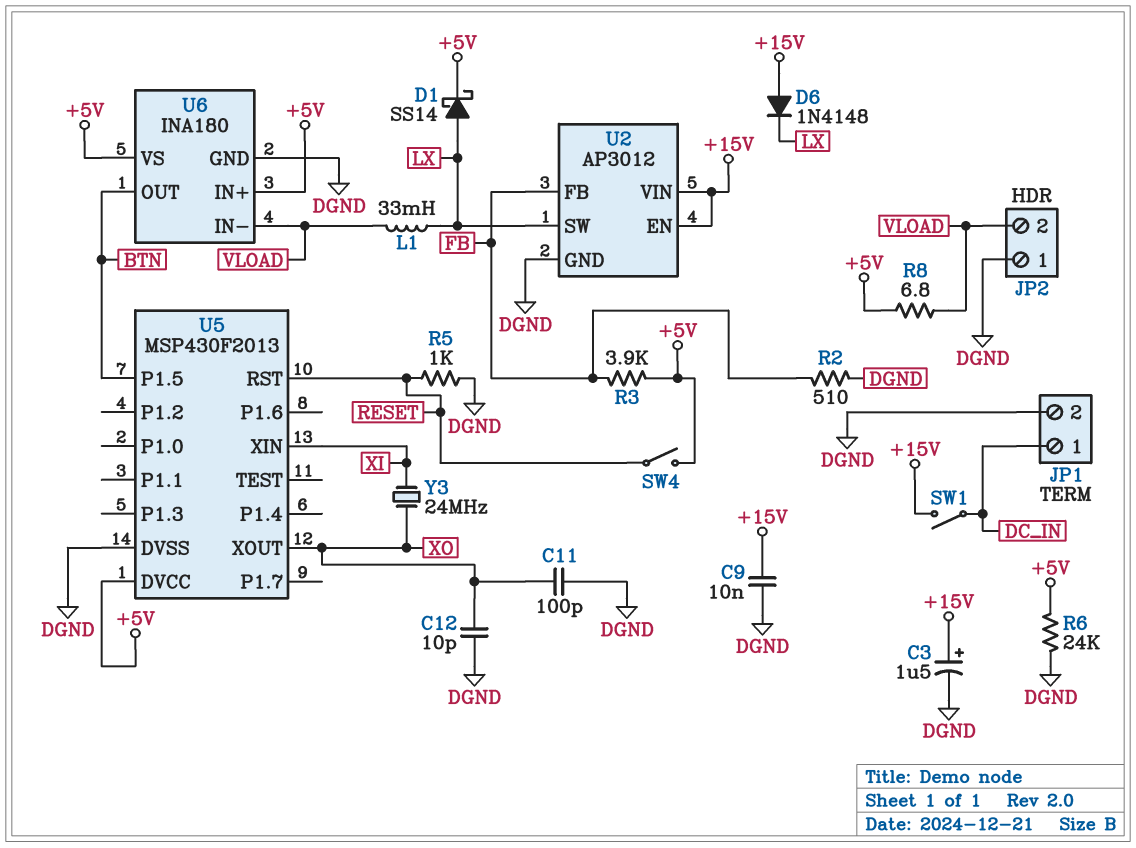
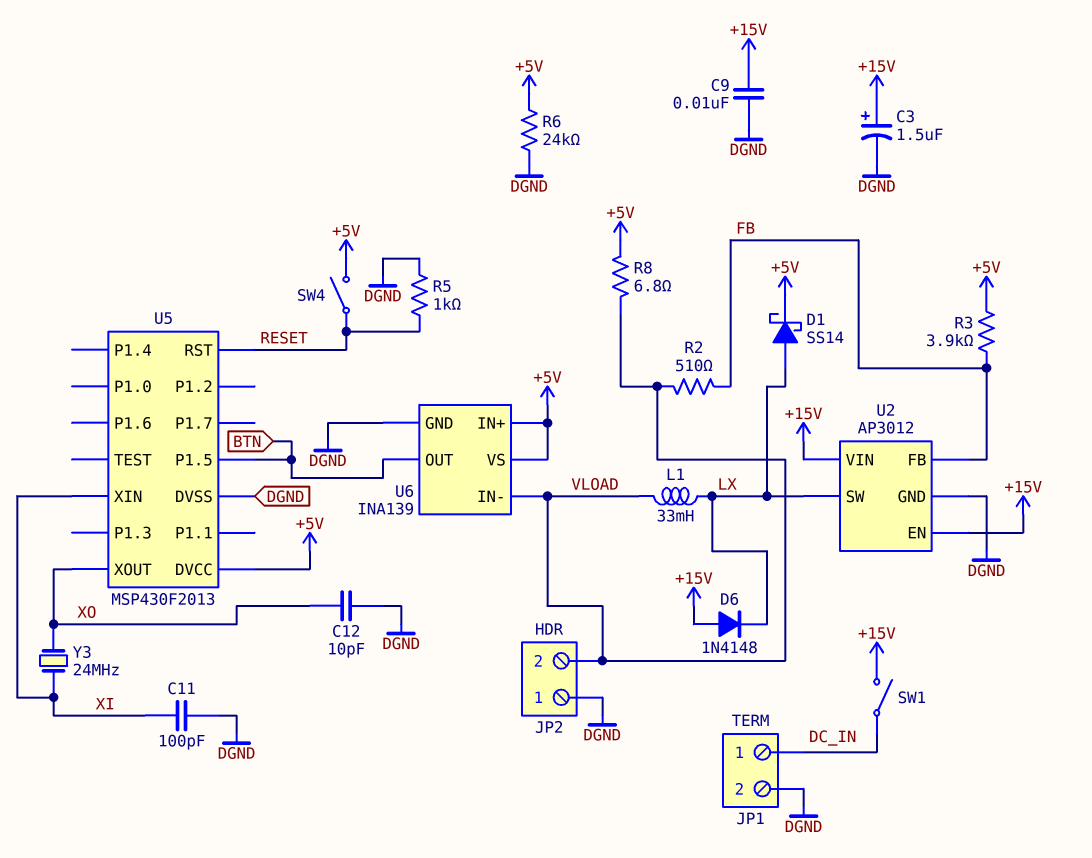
C11: 100pF (DGND, XO) -> 100pF (DGND, XI)
R2: 510 (DGND, FB) -> 510 (FB, VLOAD)
U6: INA180 -> INA139

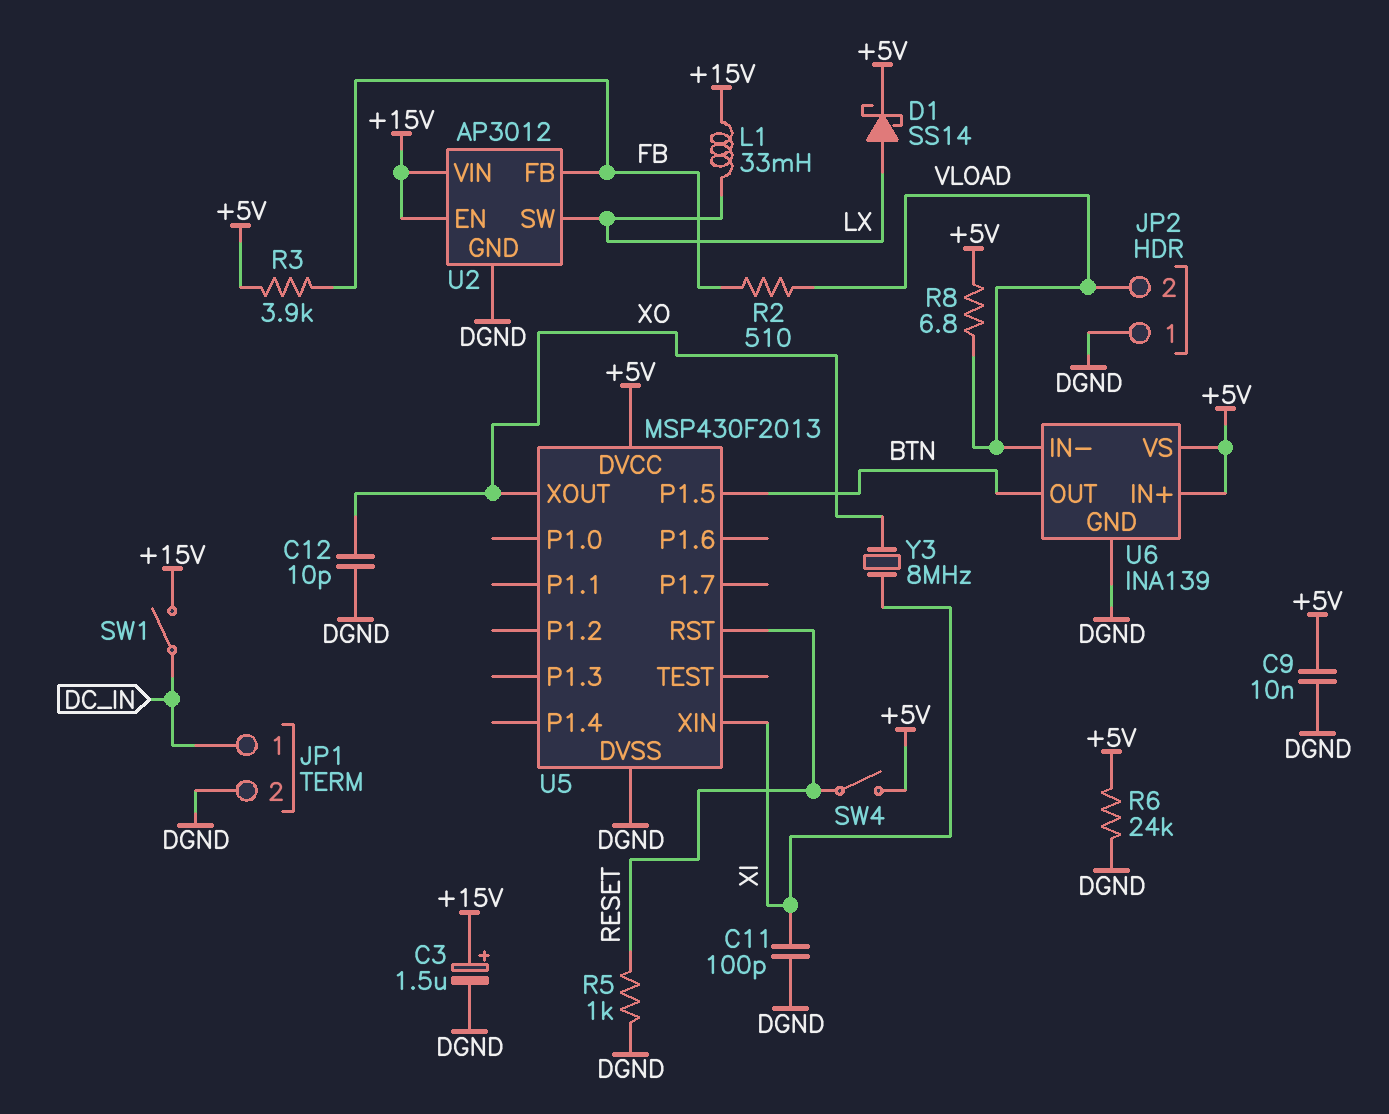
C9: 10nF (+15V, DGND) -> 10nF (+5V, DGND)
D6: diode 1N4148 (A +15V, K LX) -> none
L1: 33mH (LX, VLOAD) -> 33mH (+15V, LX)
Y3: 24MHz (XI, XO) -> 8MHz (XI, XO)

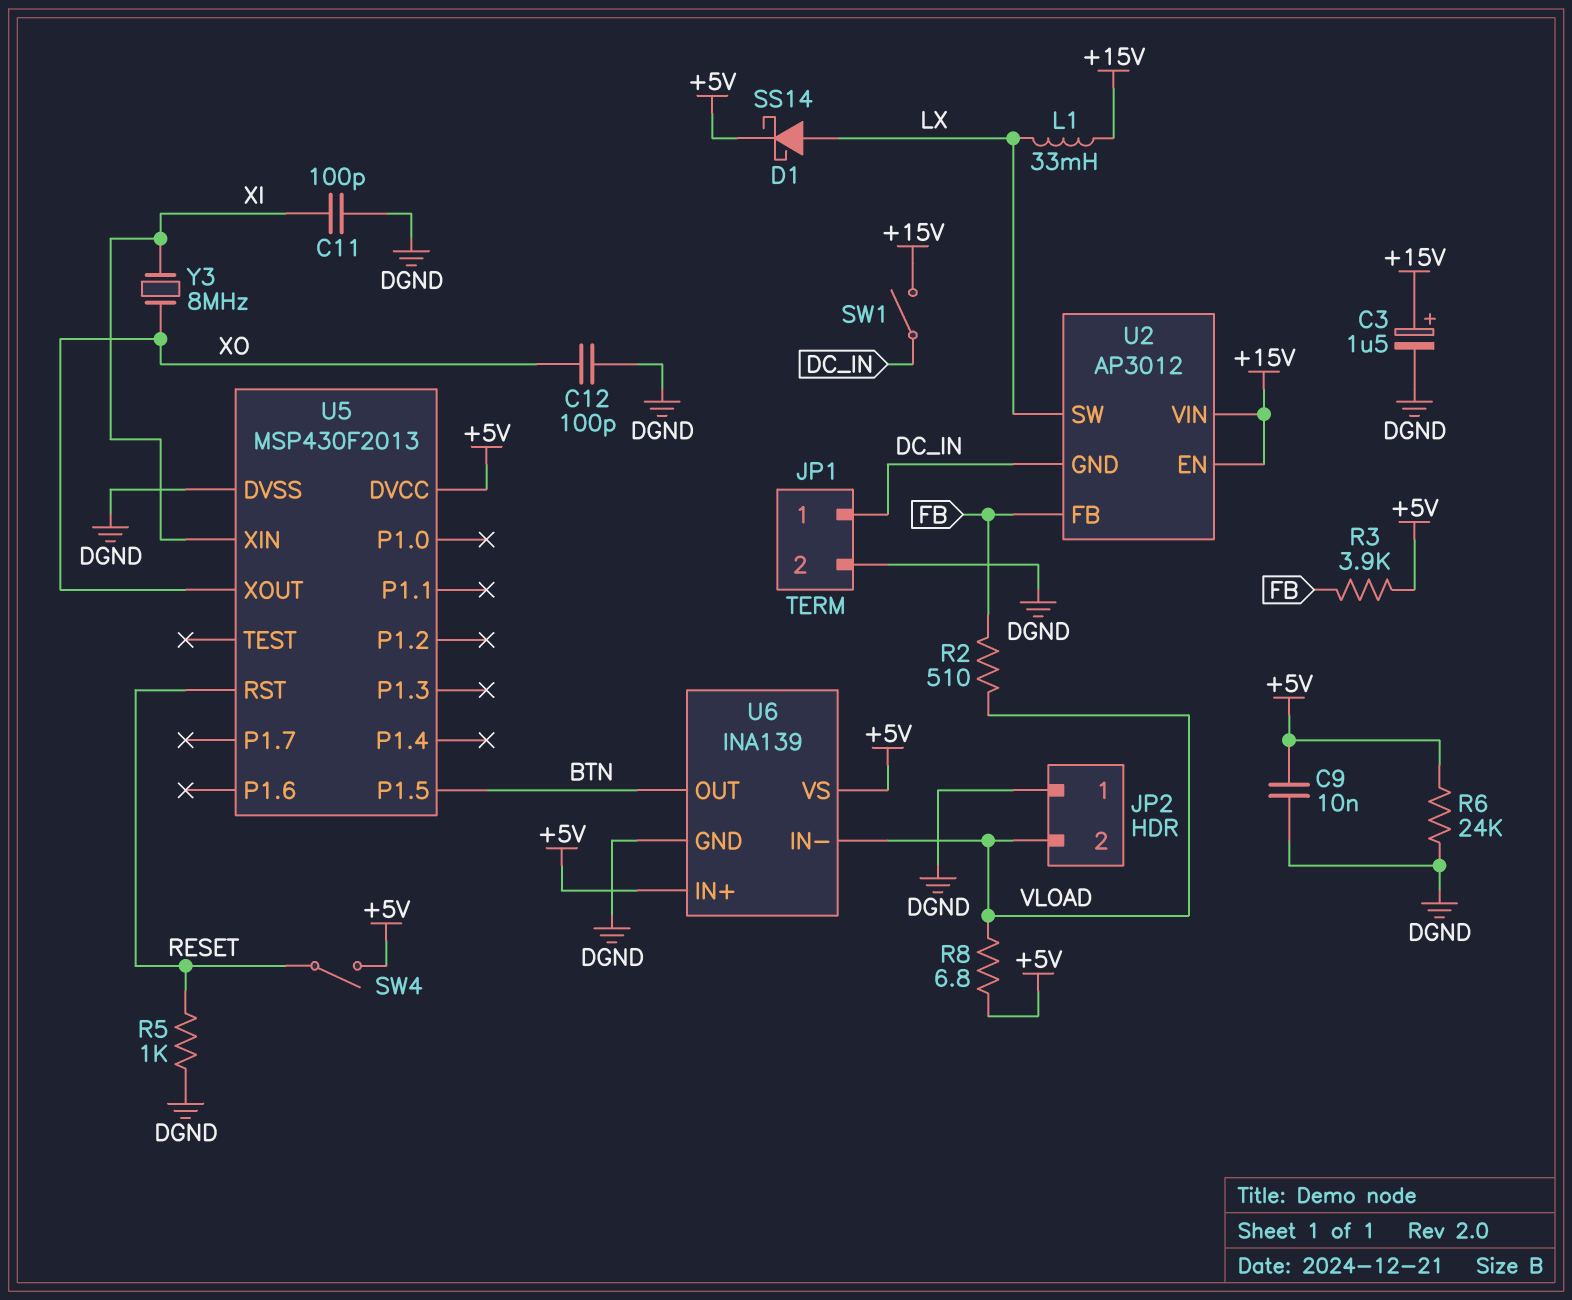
C12: 10pF (DGND, XO) -> 100pF (DGND, XO)
U2 pin GND: DGND -> DC_IN

